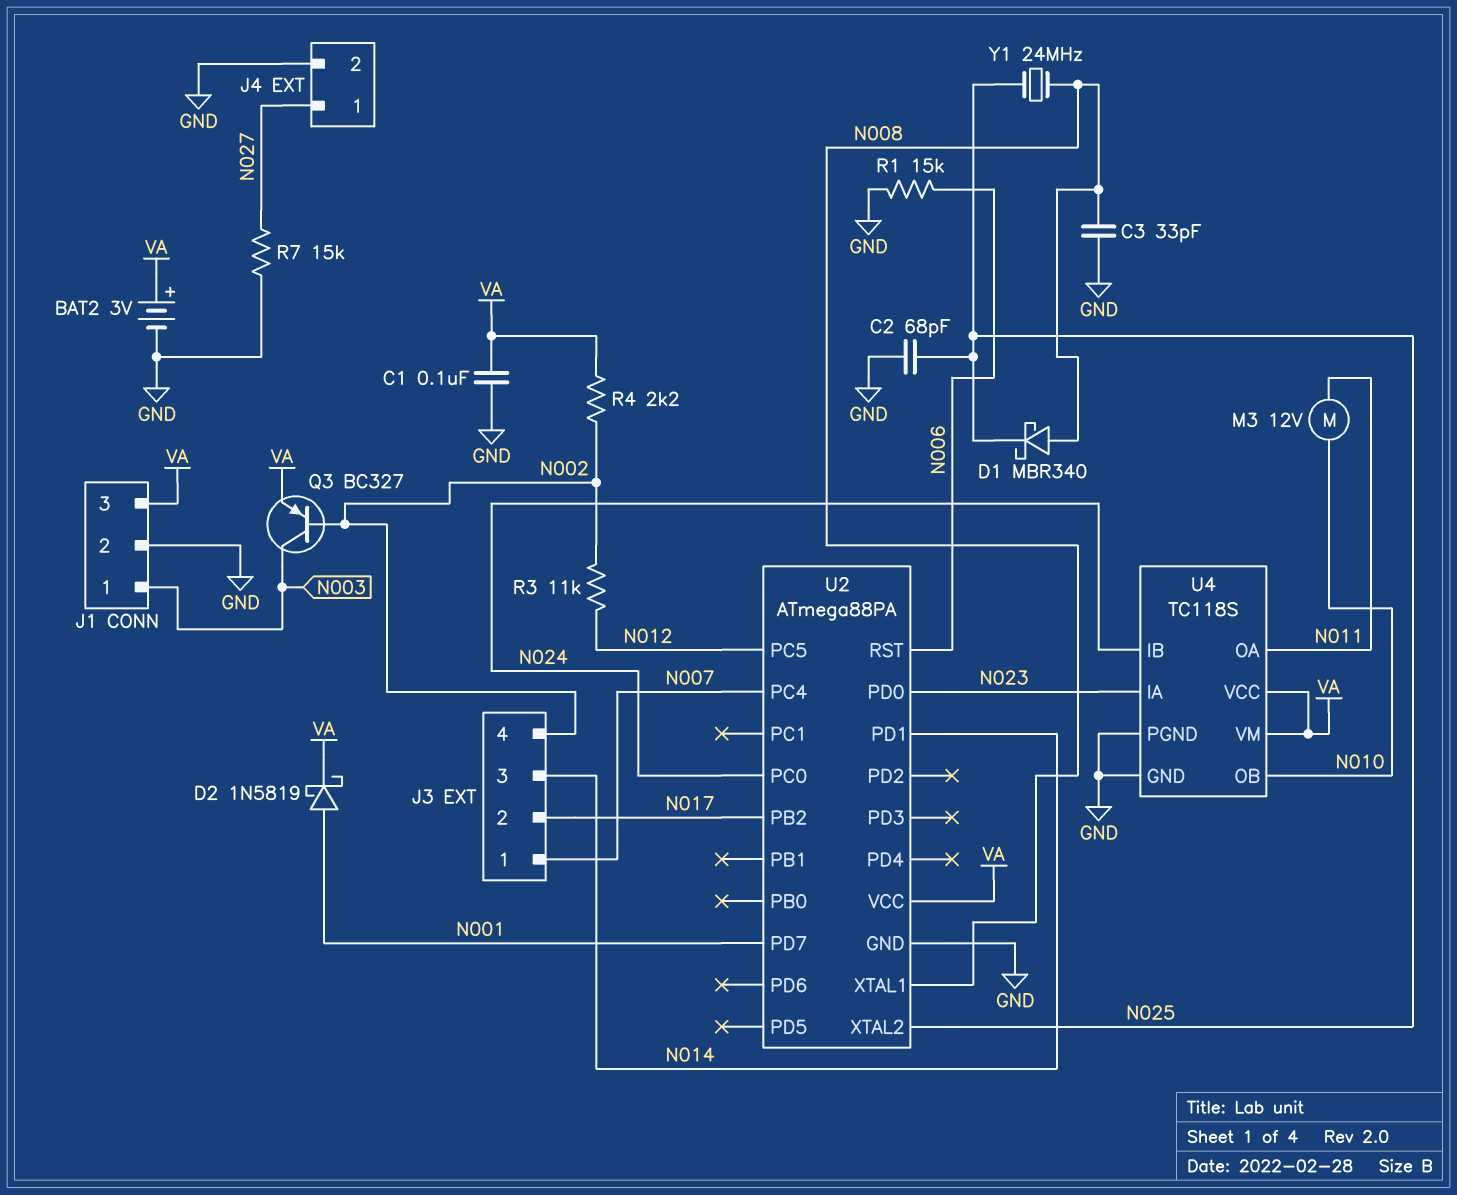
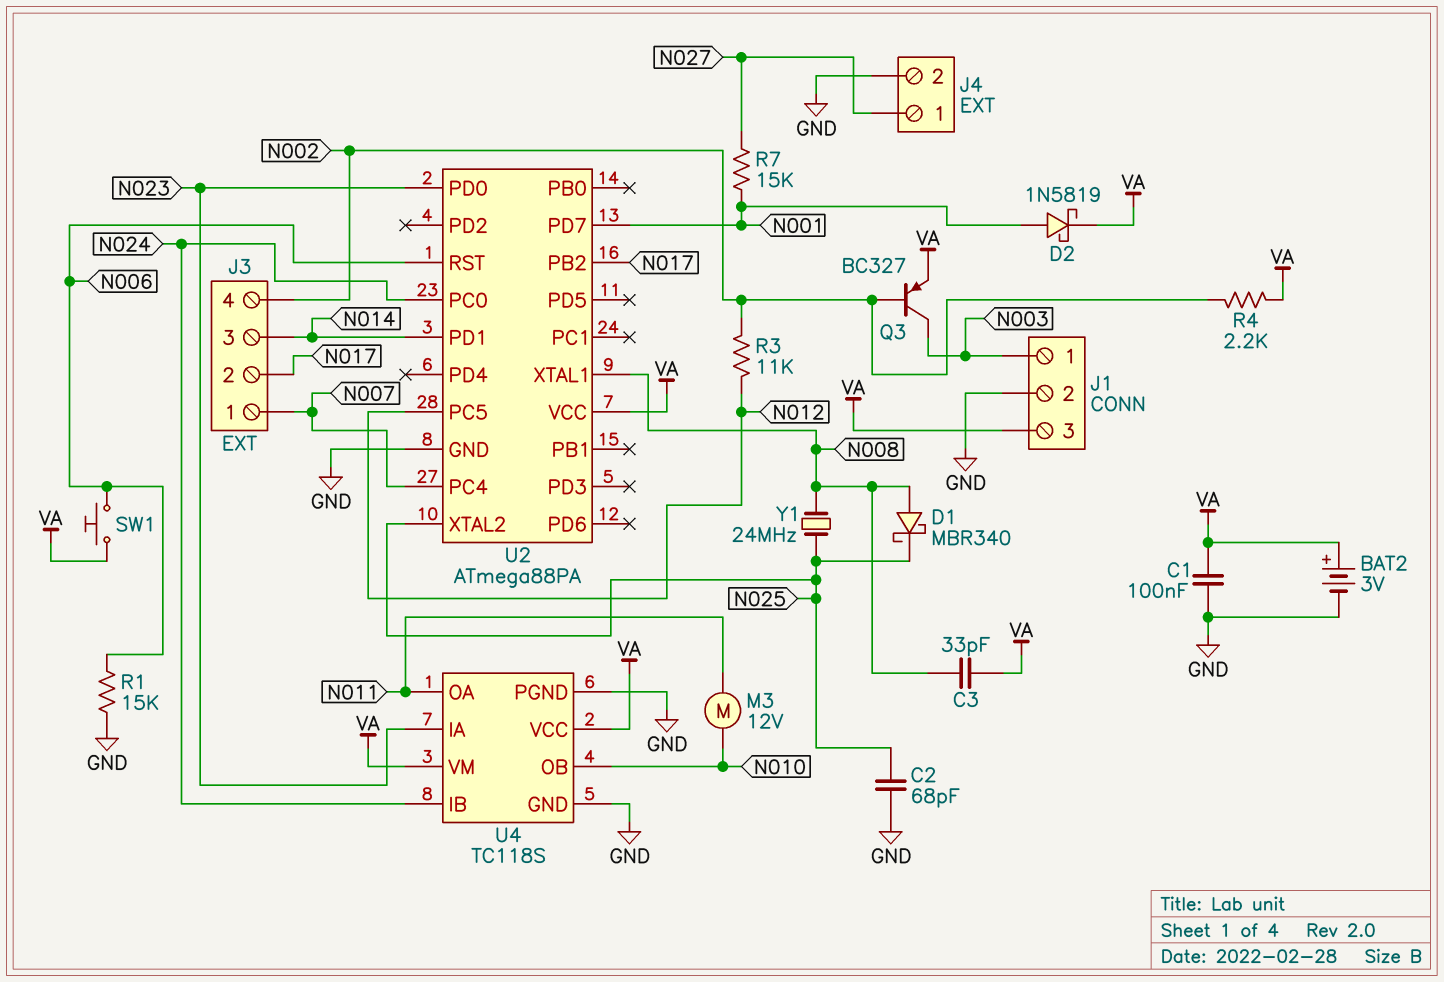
C3: 33pF (GND, N008) -> 33pF (N008, VA)
R7: 15k (GND, N027) -> 15k (N001, N027)
SW1: none -> button (N006, VA)

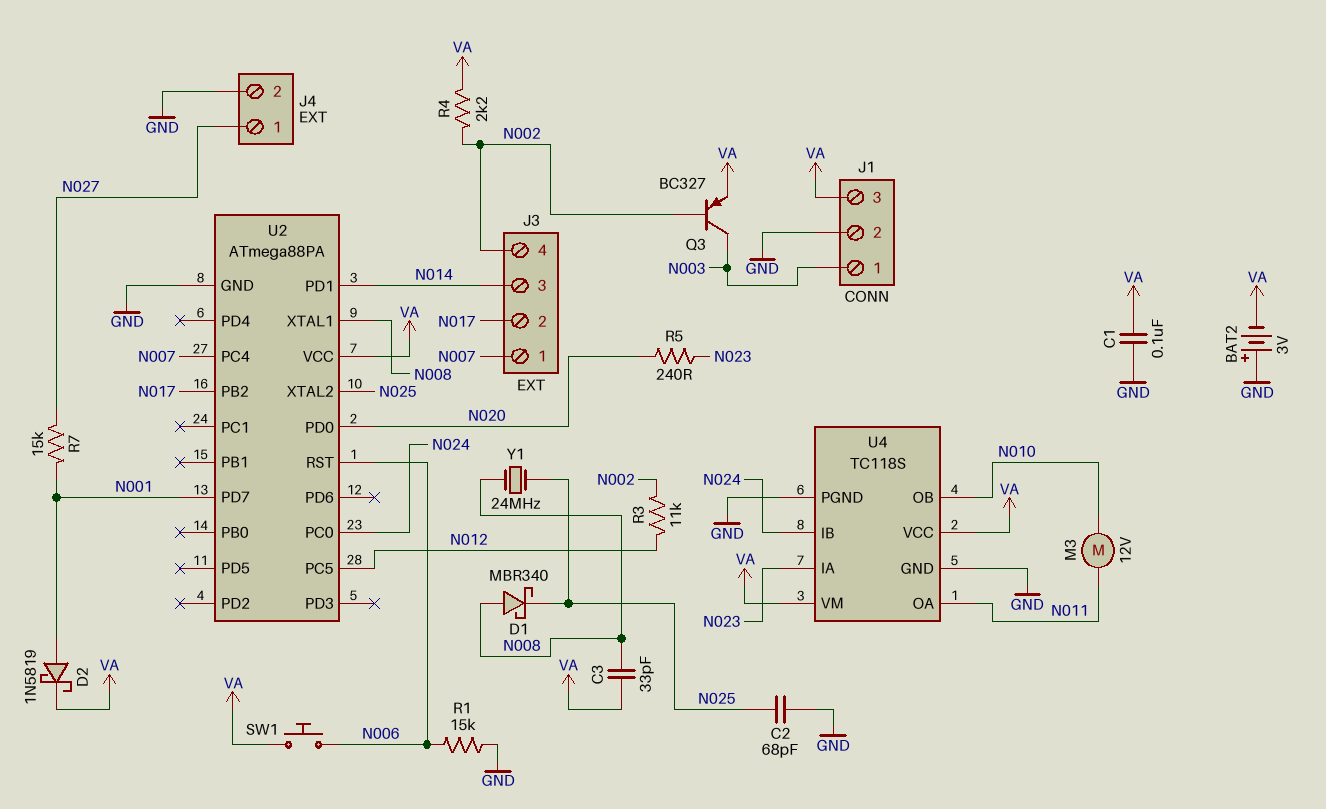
BAT2: 3V (plus VA, minus GND) -> 3V (plus GND, minus VA)
R5: none -> 240 (N020, N023)
U2 pin PD0: N023 -> N020

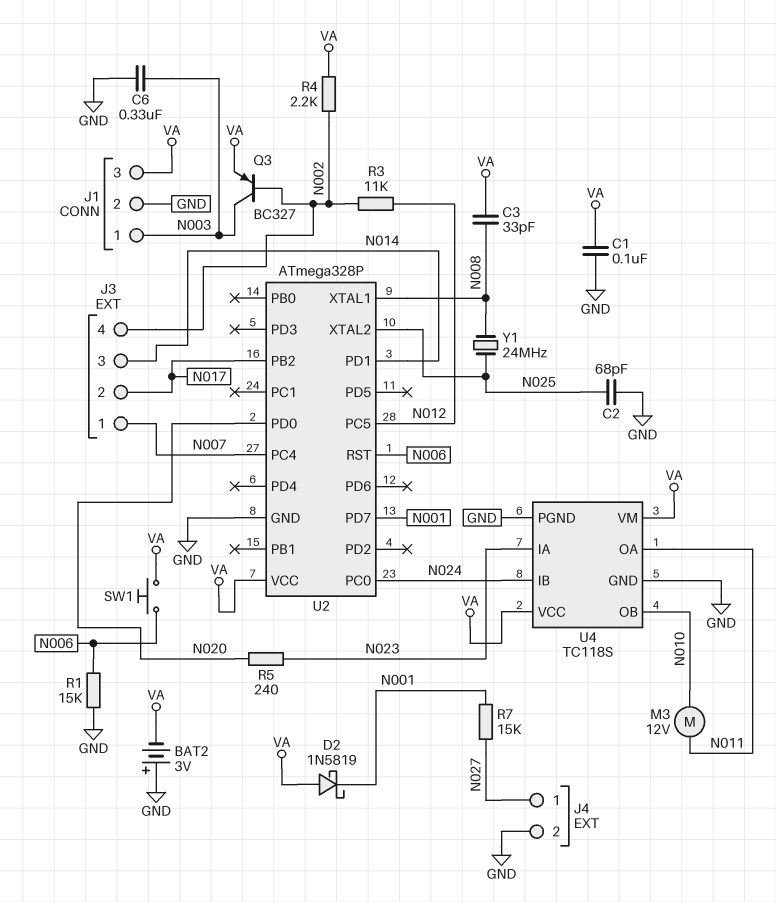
C6: none -> 330nF (GND, N003)
D1: schottky MBR340 (A N008, K N025) -> none
D2: schottky 1N5819 (A N001, K VA) -> schottky 1N5819 (A VA, K N001)
U2: ATmega88PA -> ATmega328P

